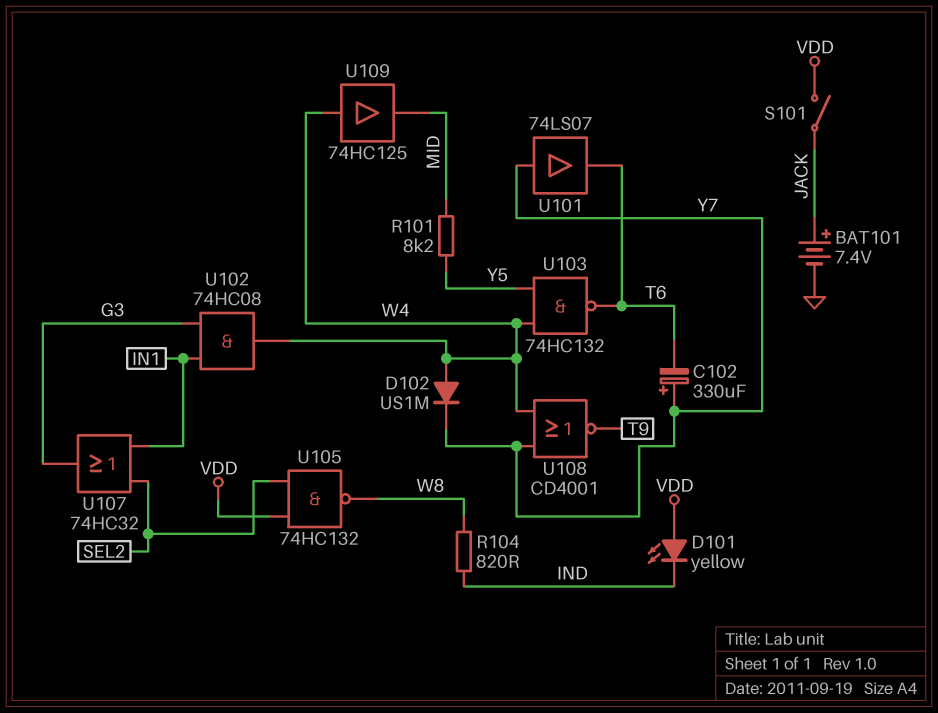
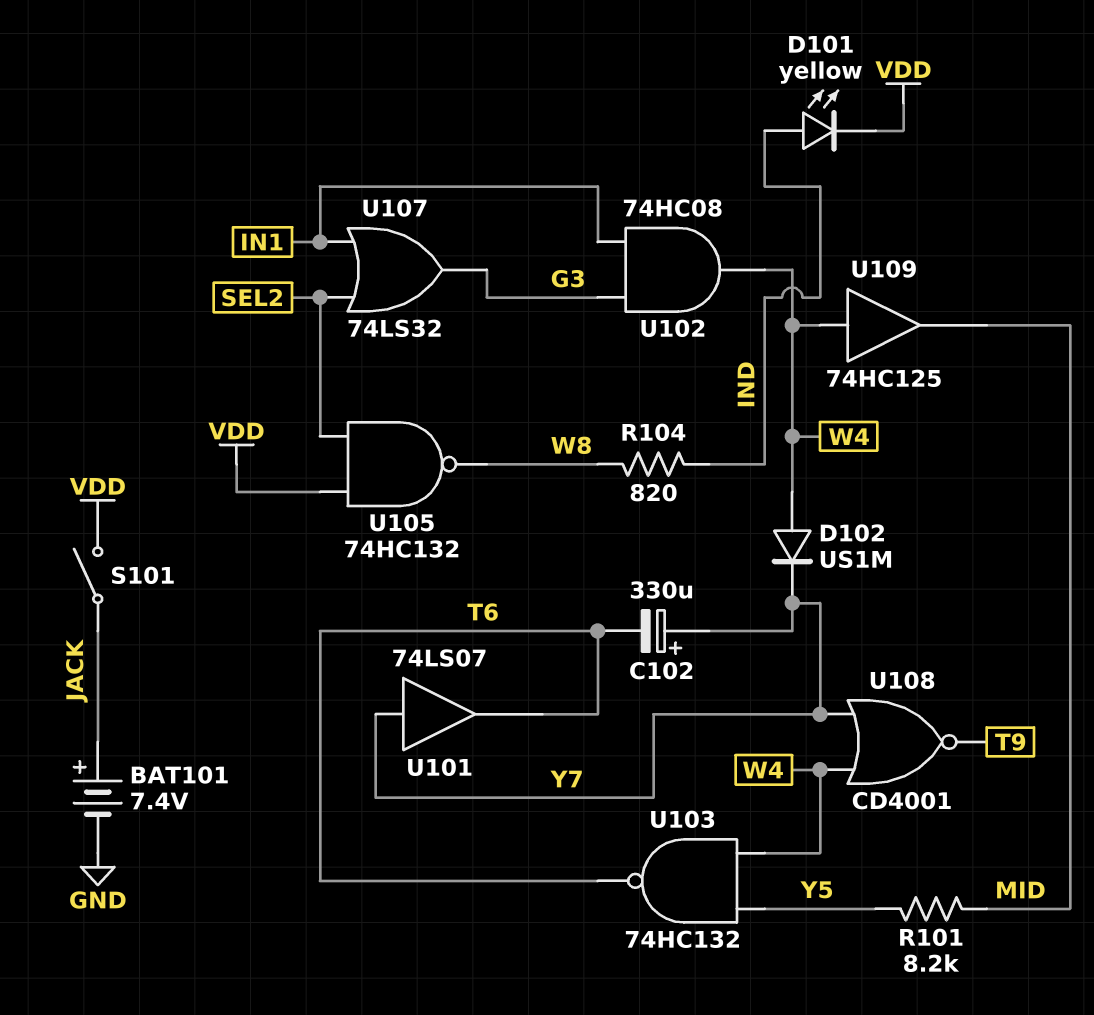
D101: LED yellow (A VDD, K IND) -> LED yellow (A IND, K VDD)
U107: OR 74HC32 (in IN1, in SEL2, out G3) -> OR 74LS32 (in IN1, in SEL2, out G3)

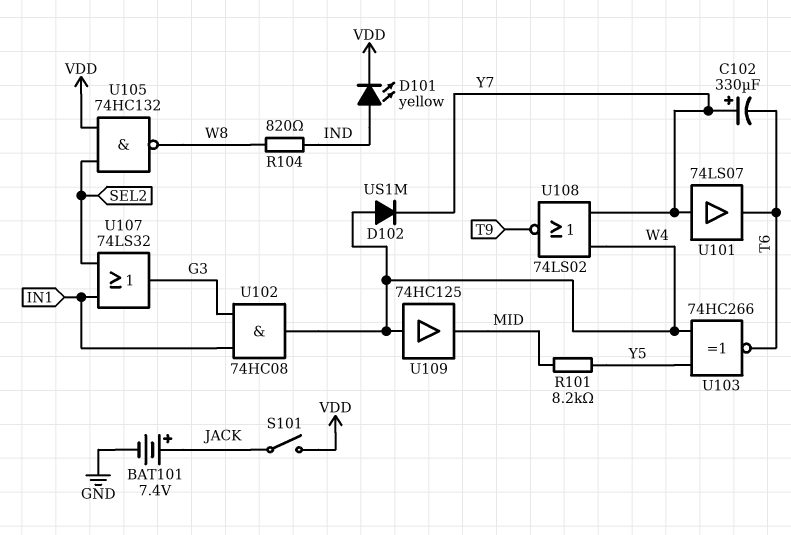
U103: NAND 74HC132 (in W4, in Y5, out T6) -> XNOR 74HC266 (in W4, in Y5, out T6)
U108: NOR CD4001 (in W4, in Y7, out T9) -> NOR 74LS02 (in W4, in Y7, out T9)

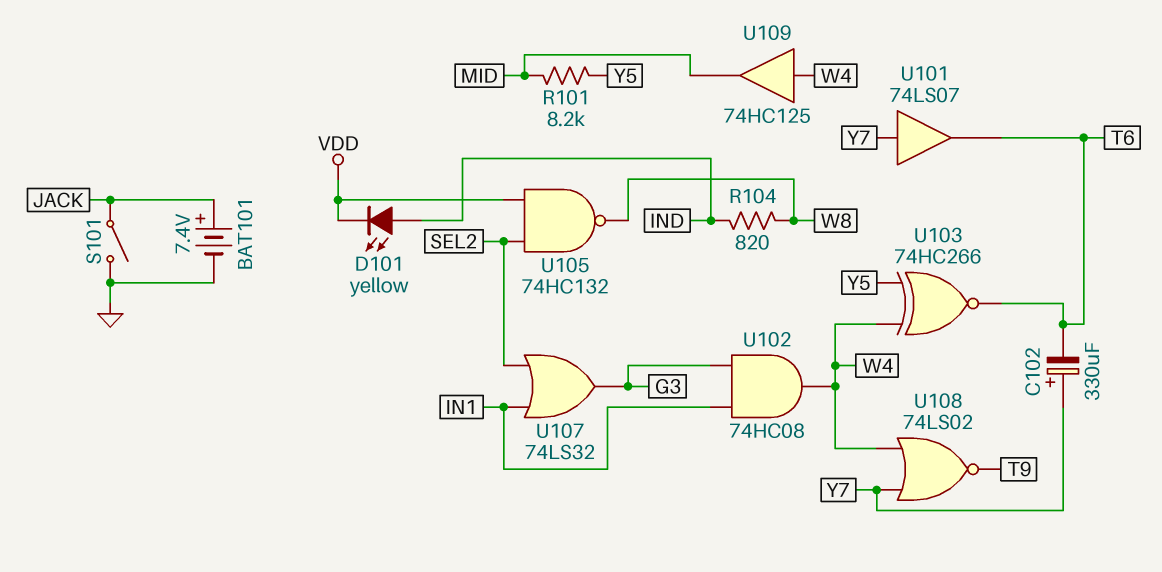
D102: diode US1M (A W4, K Y7) -> none
S101: switch (JACK, VDD) -> switch (GND, JACK)

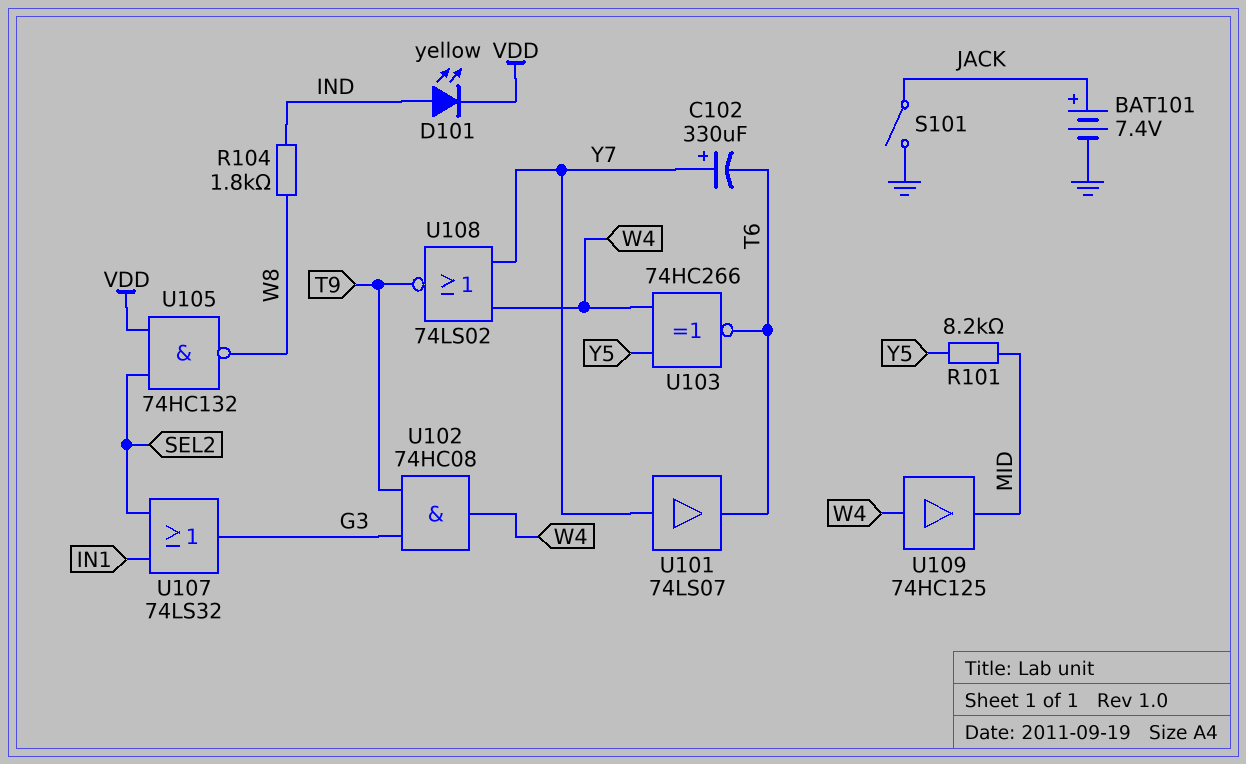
R104: 820 (IND, W8) -> 1.8k (IND, W8)
U102: AND 74HC08 (in G3, in IN1, out W4) -> AND 74HC08 (in G3, in T9, out W4)

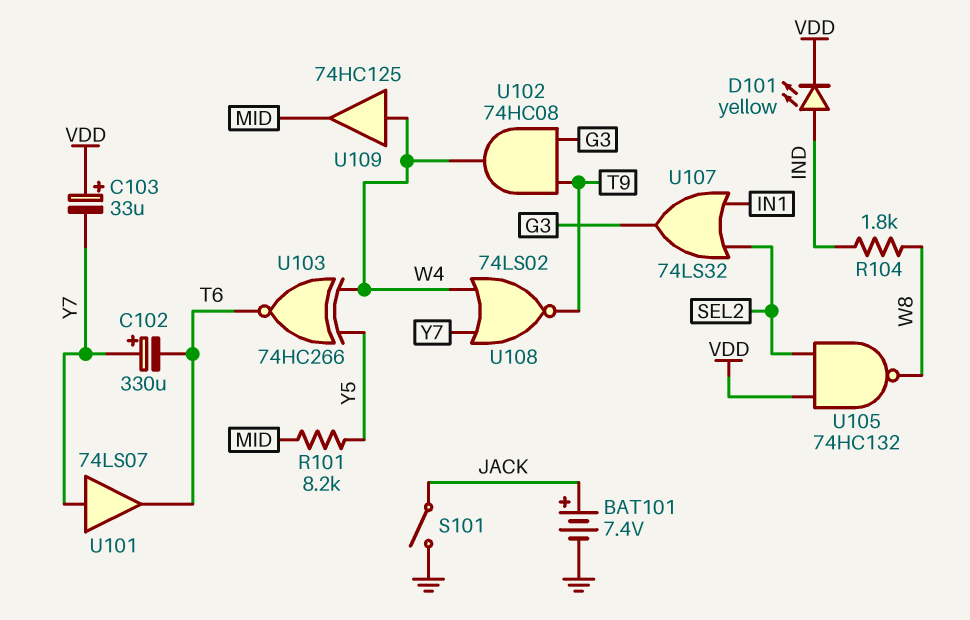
C103: none -> 33uF (plus VDD, minus Y7)

